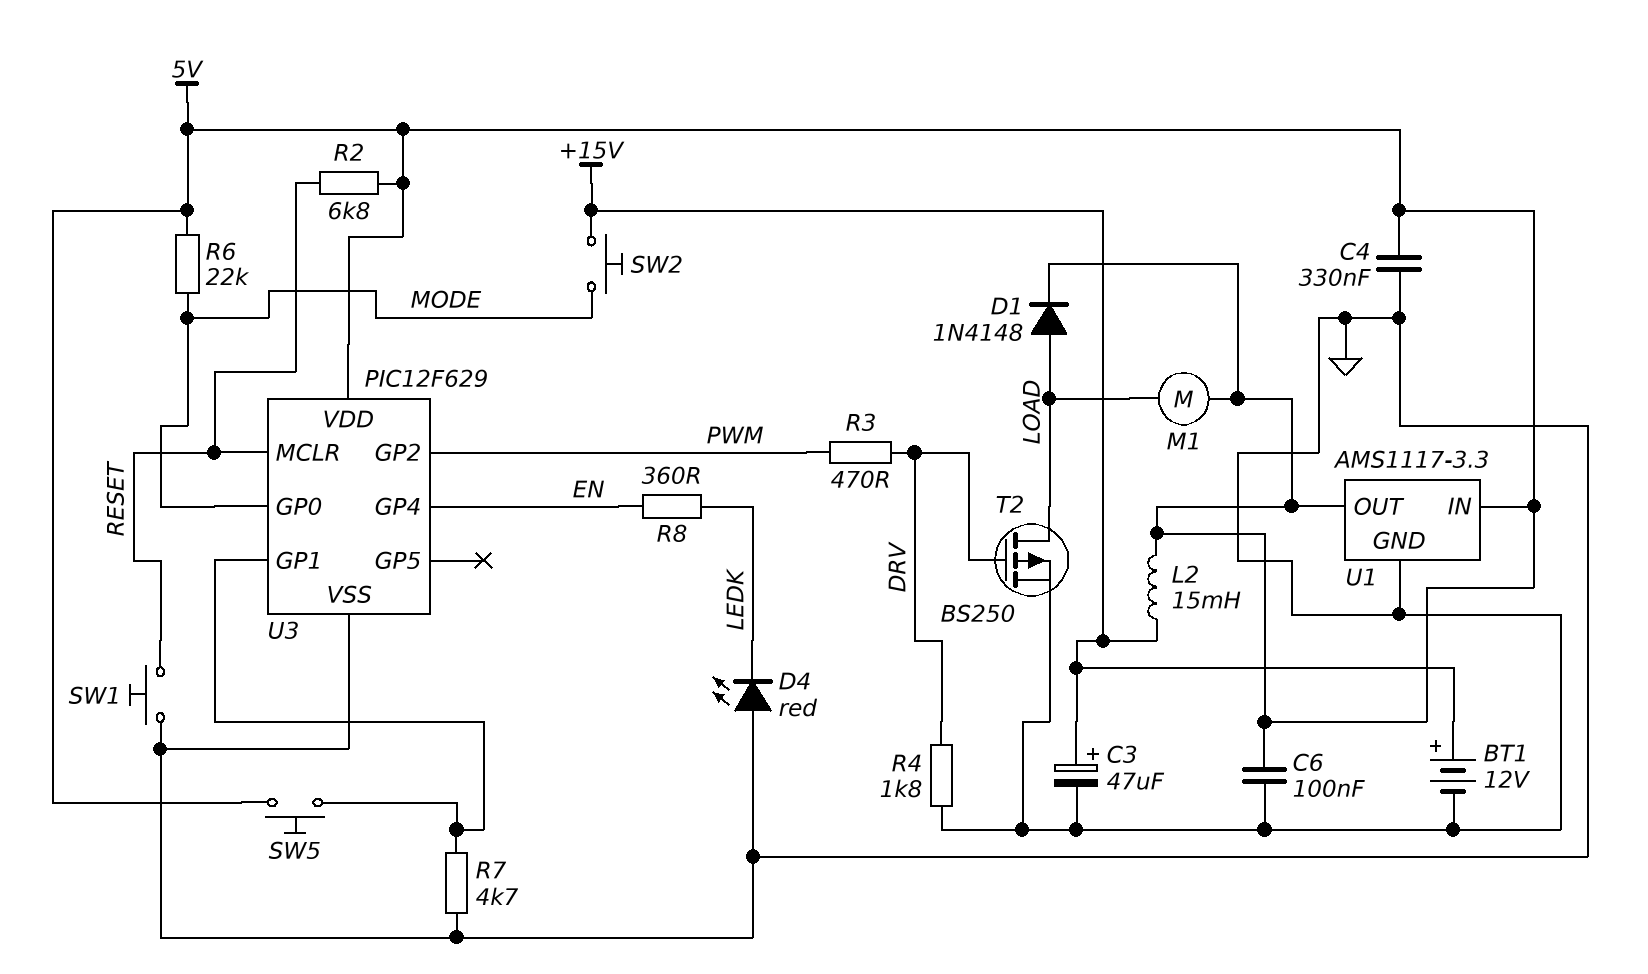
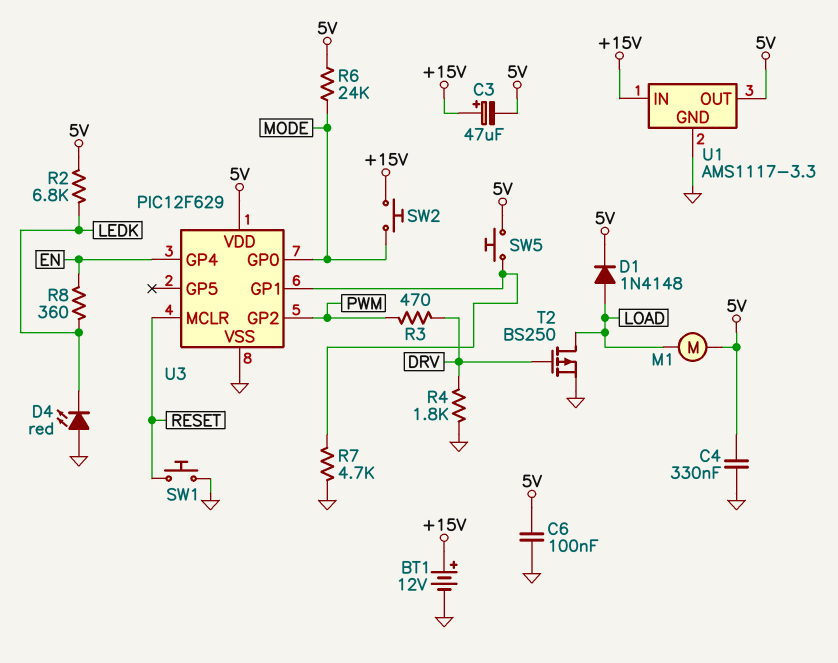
C3: 47uF (plus +15V, minus GND) -> 47uF (plus +15V, minus 5V)
L2: 15mH (+15V, 5V) -> none
R2: 6.8k (5V, RESET) -> 6.8k (5V, LEDK)
R6: 22k (5V, MODE) -> 24k (5V, MODE)
U1 pin IN: 5V -> +15V

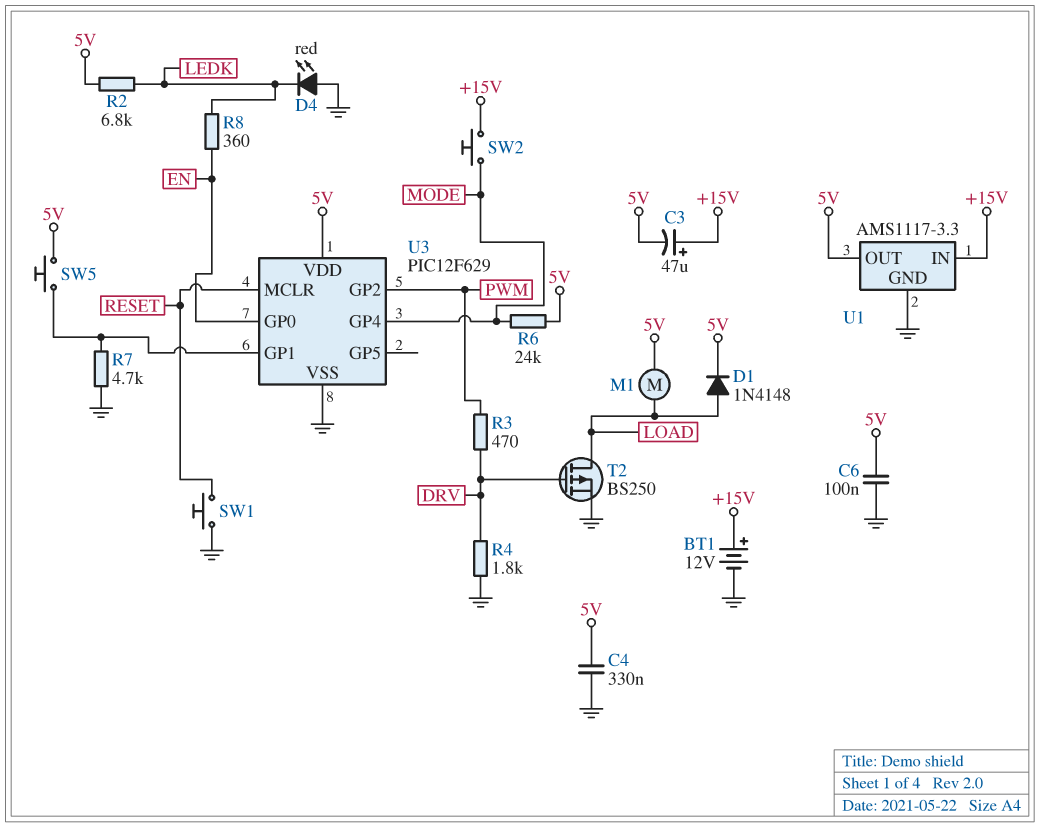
U3 pin GP0: MODE -> EN
U3 pin GP4: EN -> MODE

